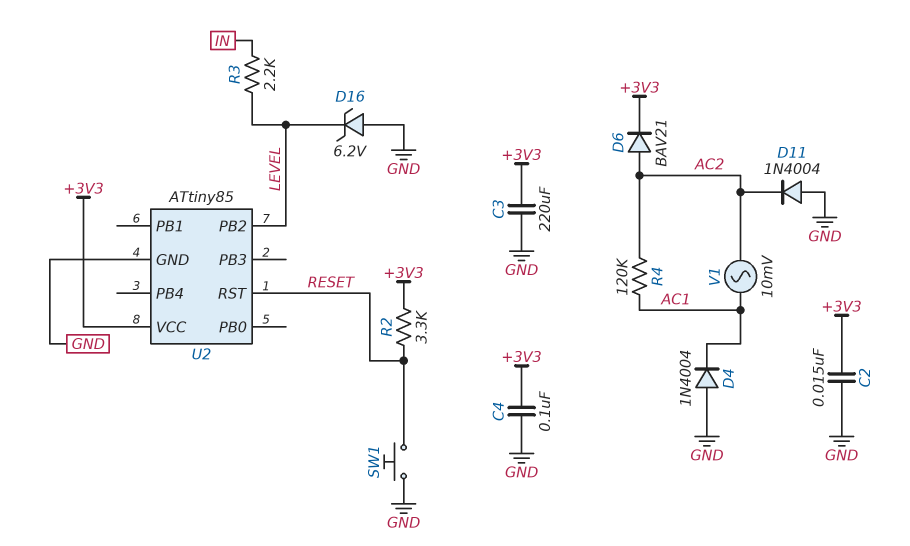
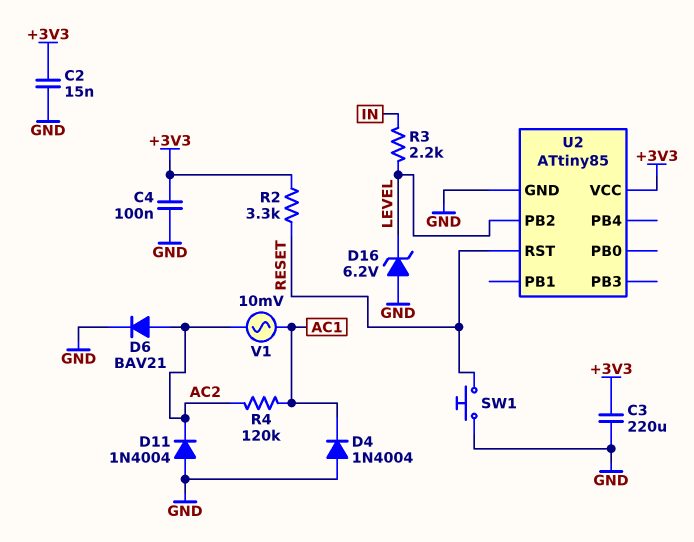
D6: diode BAV21 (A AC2, K +3V3) -> diode BAV21 (A AC2, K GND)

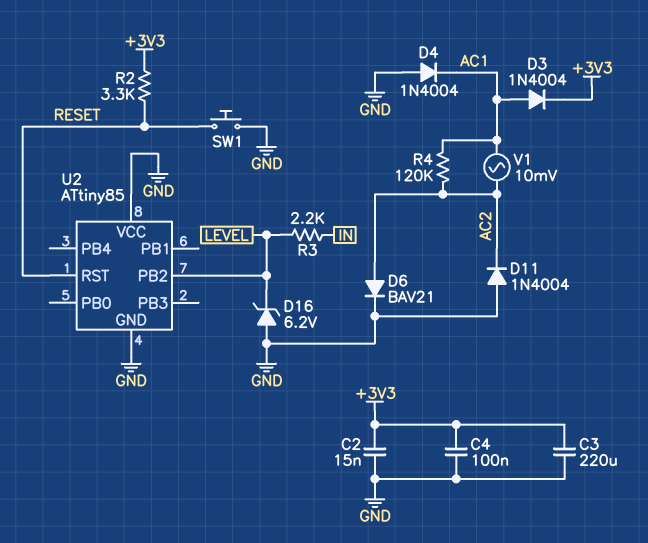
D3: none -> diode 1N4004 (A AC1, K +3V3)
U2 pin VCC: +3V3 -> GND

